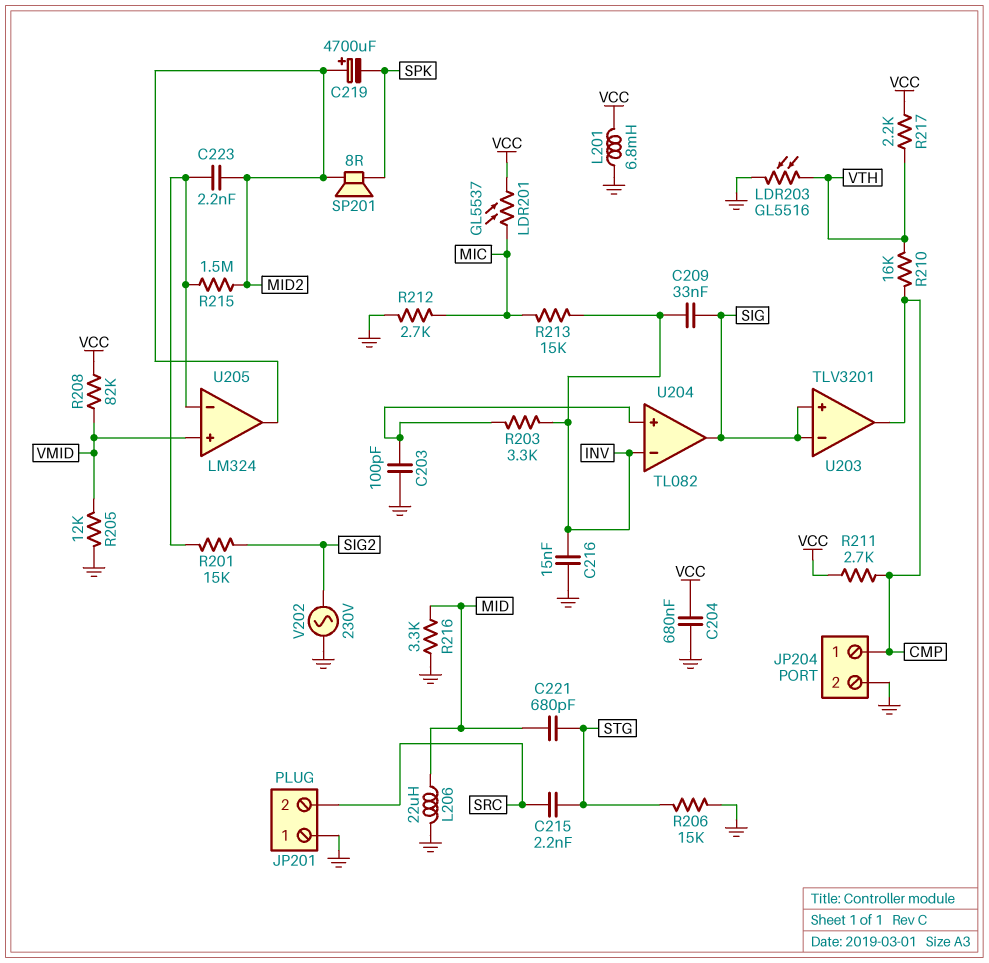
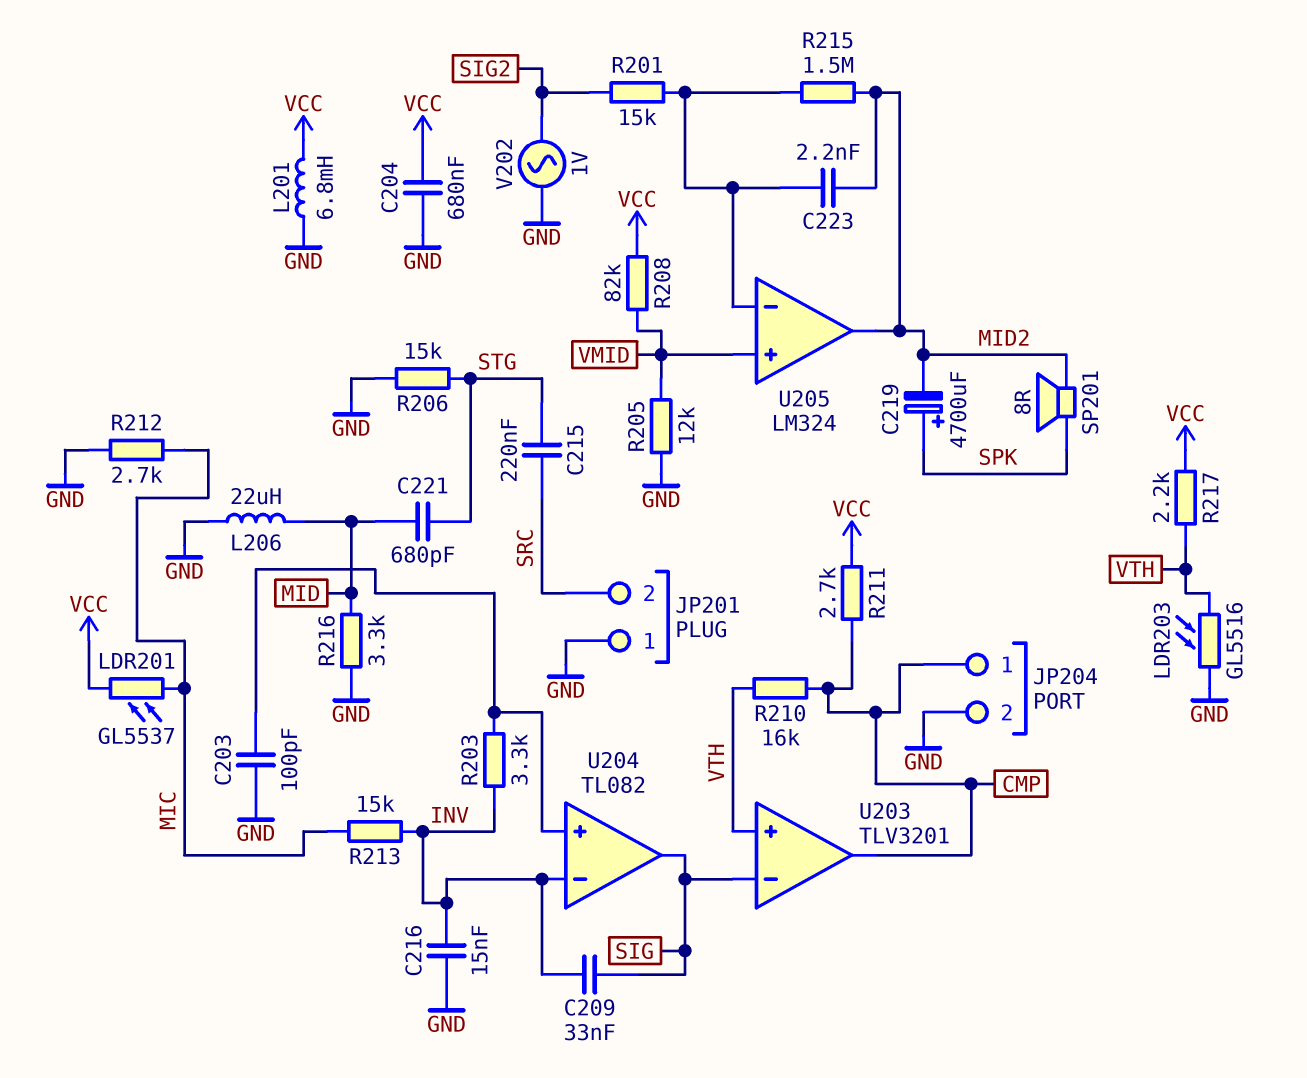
C215: 2.2nF (SRC, STG) -> 220nF (SRC, STG)
C219: 4700uF (plus MID2, minus SPK) -> 4700uF (plus SPK, minus MID2)
U203 pin in+: SIG -> VTH
V202: AC 230V (GND, SIG2) -> AC 1V (GND, SIG2)

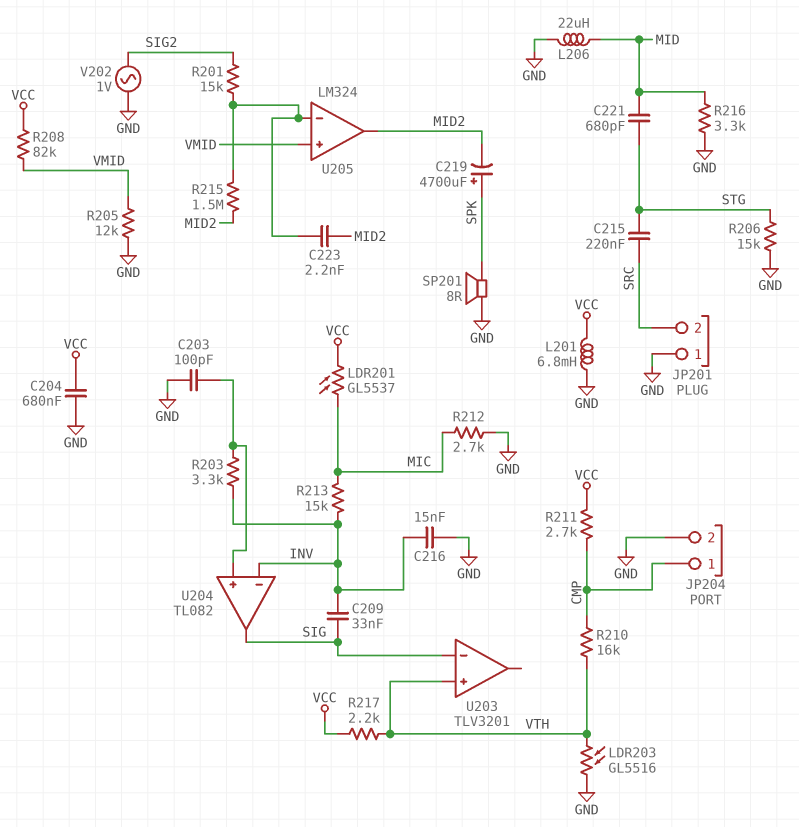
SP201: speaker 8R (MID2, SPK) -> speaker 8R (GND, SPK)
U203 pin out: CMP -> none

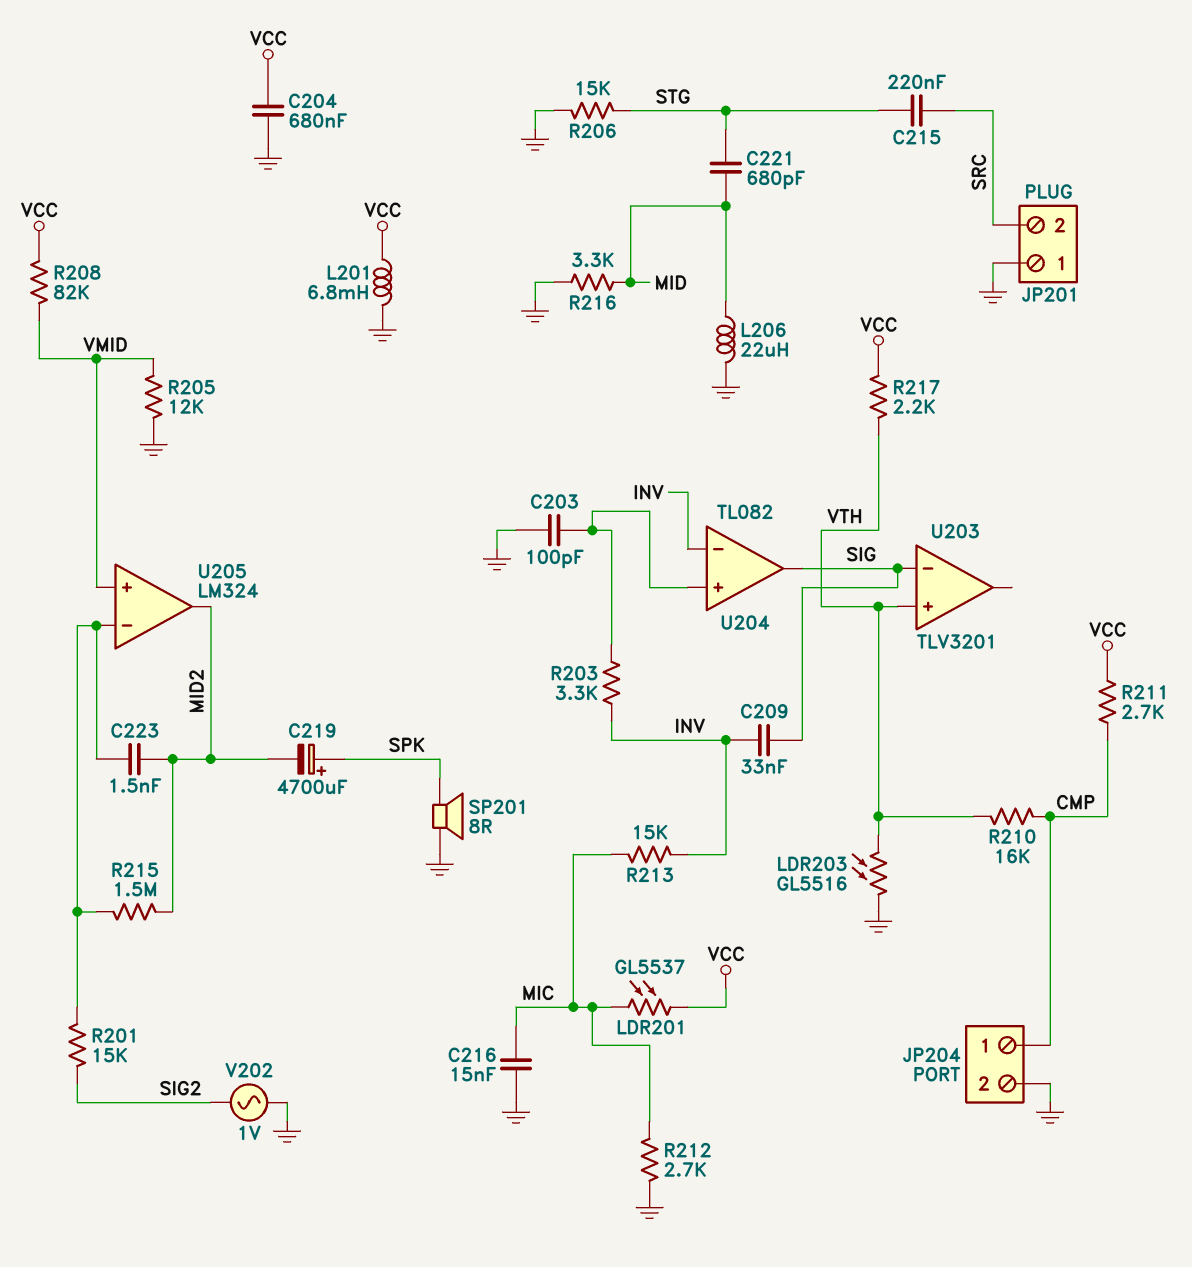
C216: 15nF (GND, INV) -> 15nF (GND, MIC)
C223: 2.2nF (MID2, U205/in-) -> 1.5nF (MID2, U205/in-)

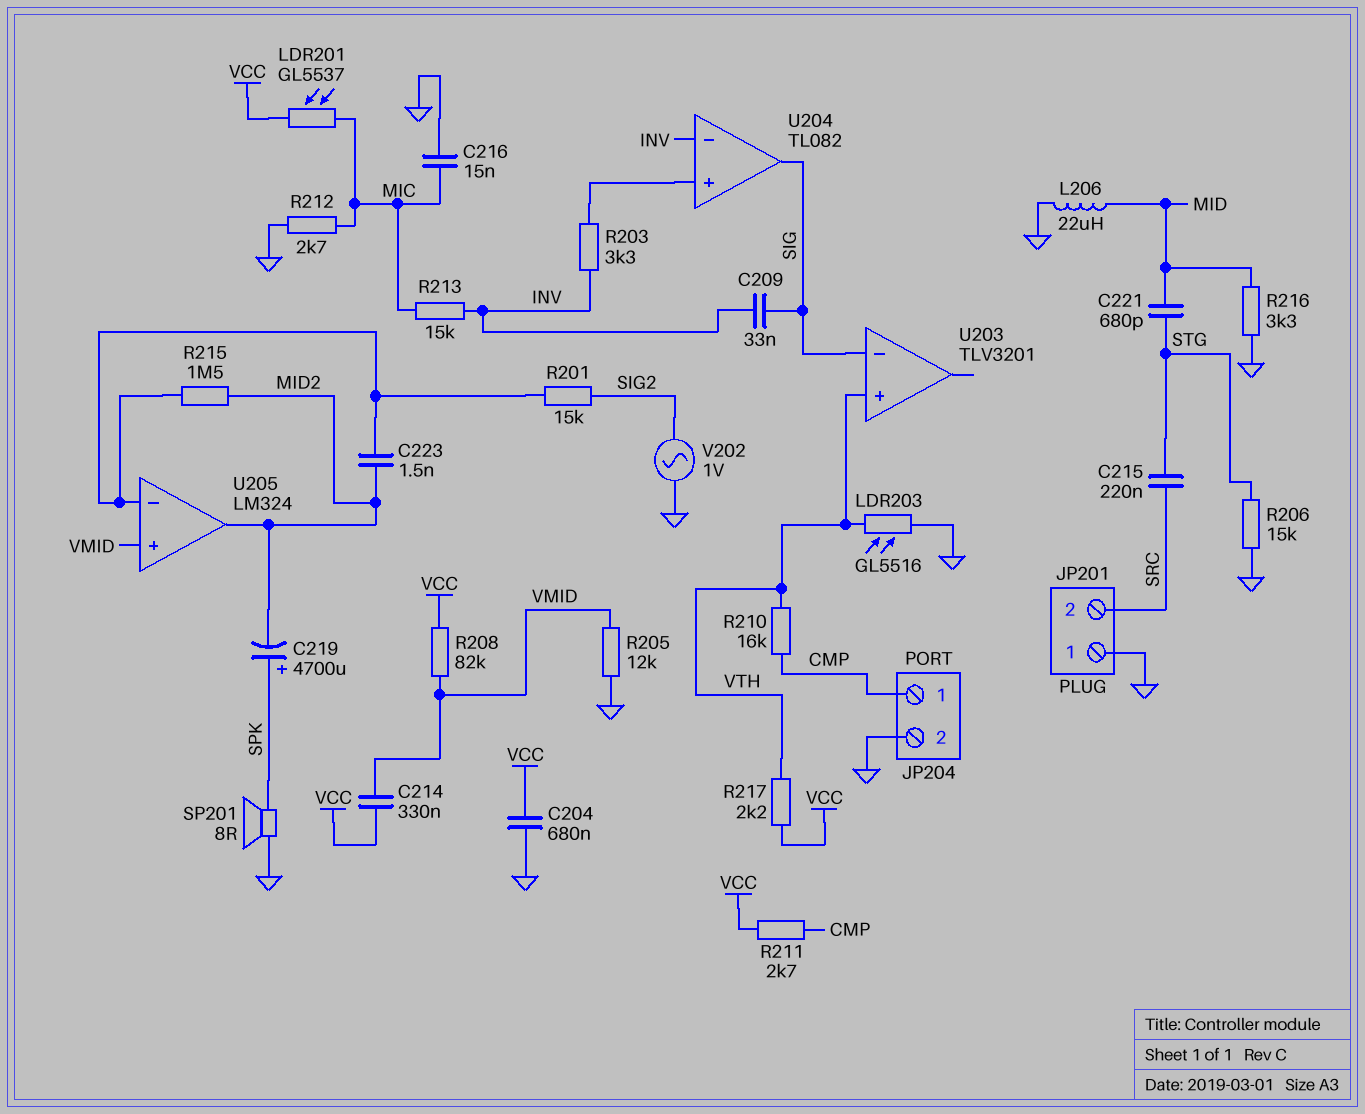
C203: 100pF (GND, U204/in+) -> none
C214: none -> 330nF (VCC, VMID)
L201: 6.8mH (GND, VCC) -> none

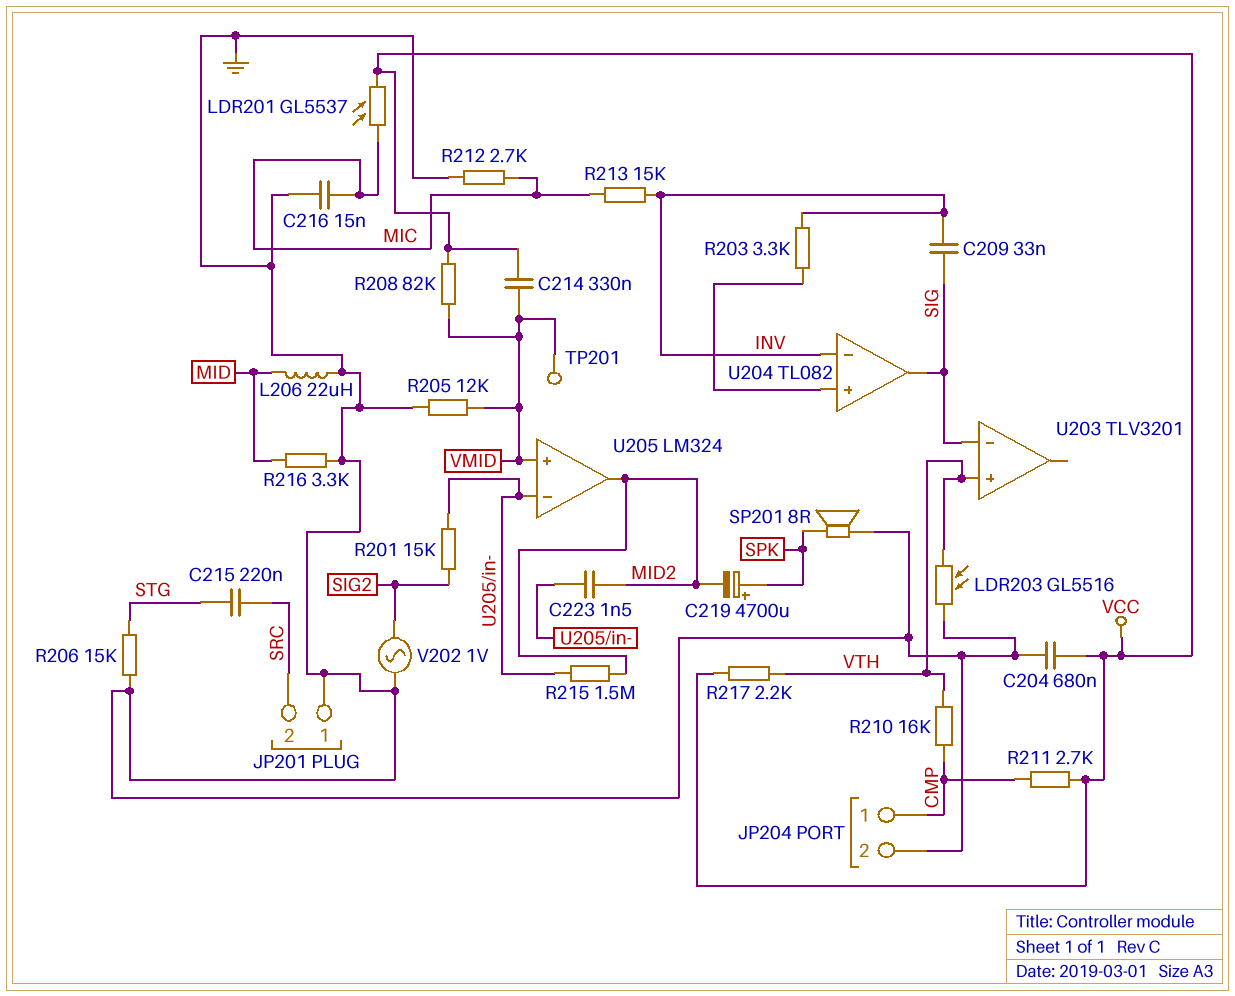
C221: 680pF (MID, STG) -> none
TP201: none -> test point (VMID)

